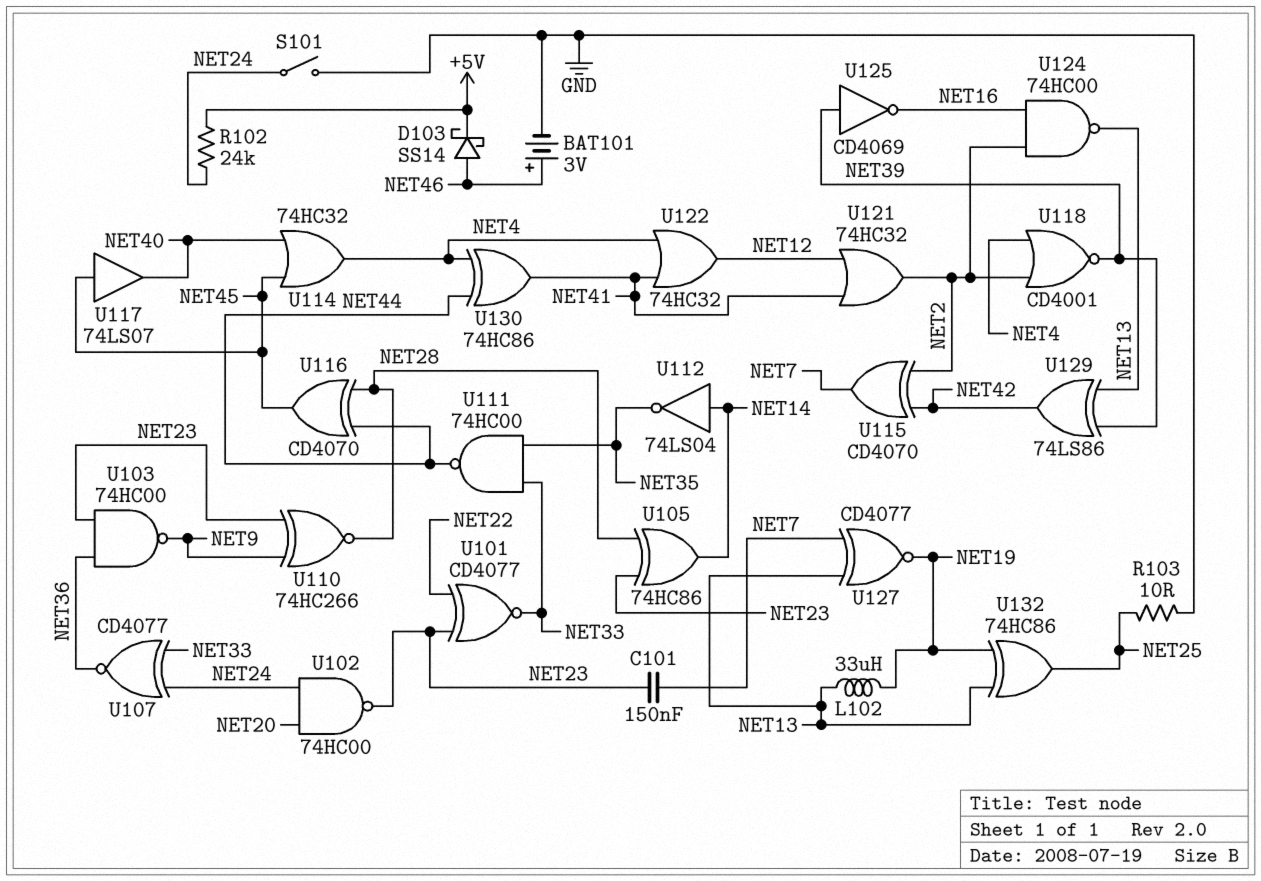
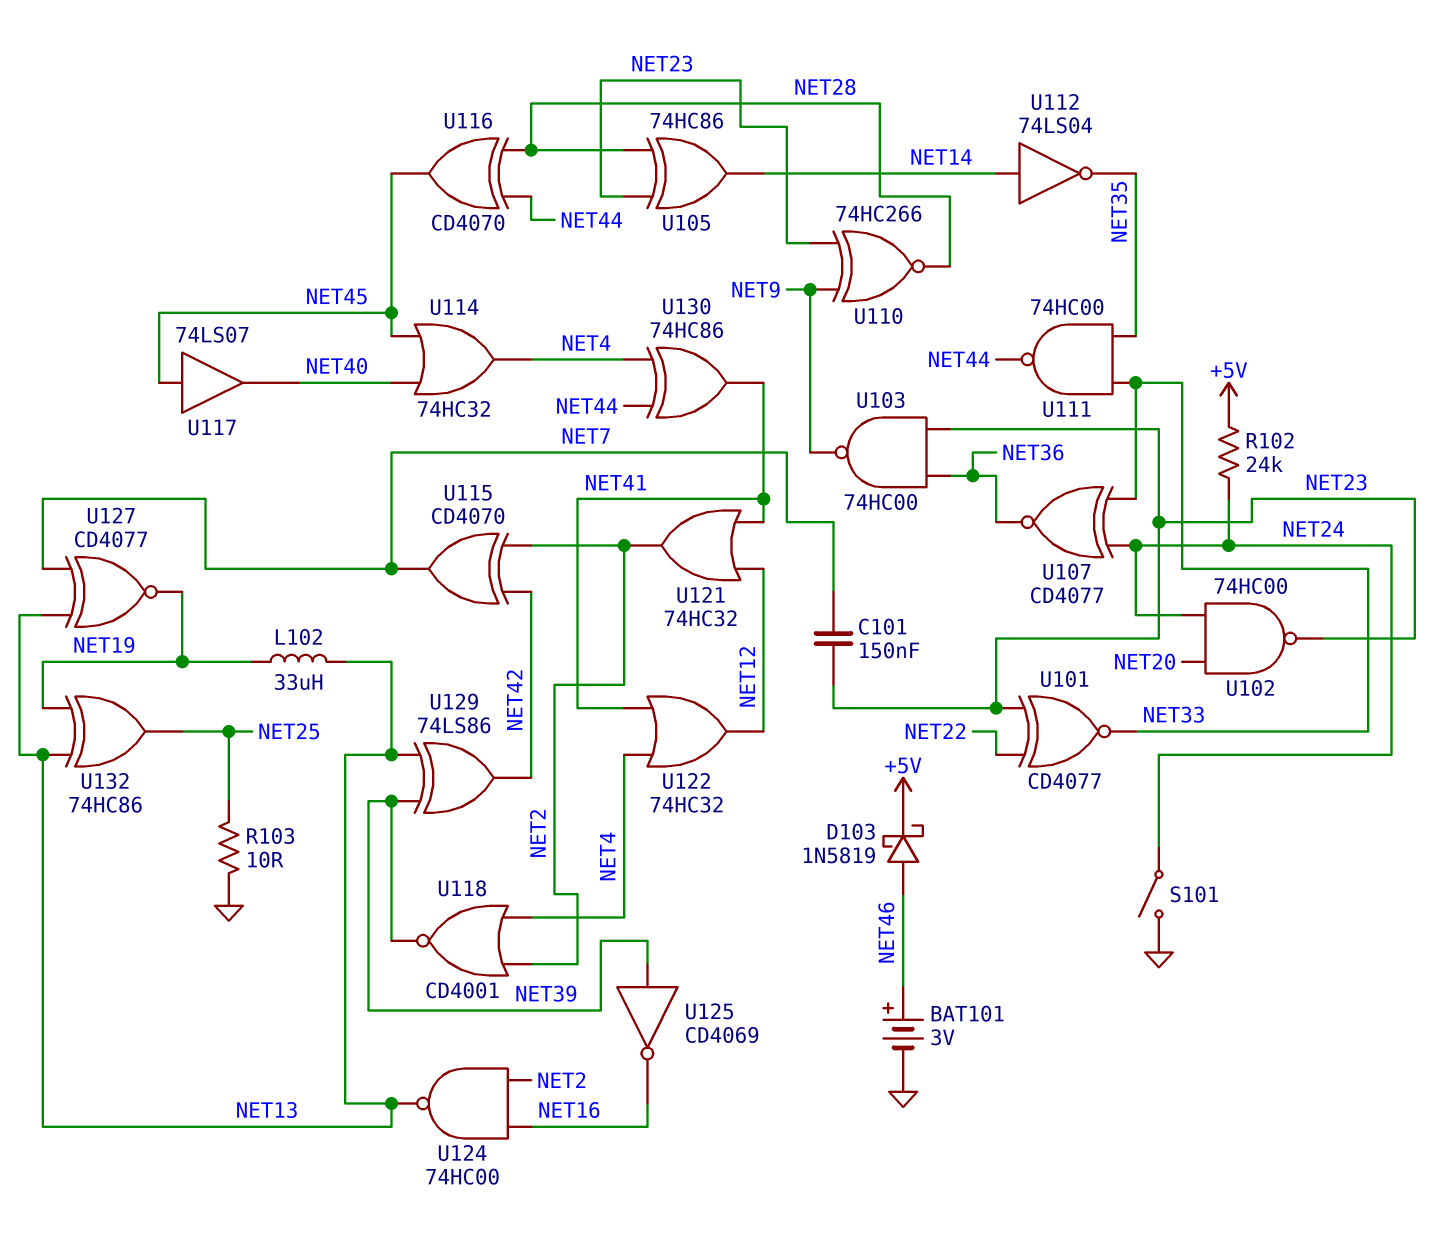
D103: schottky SS14 (A NET46, K +5V) -> schottky 1N5819 (A NET46, K +5V)

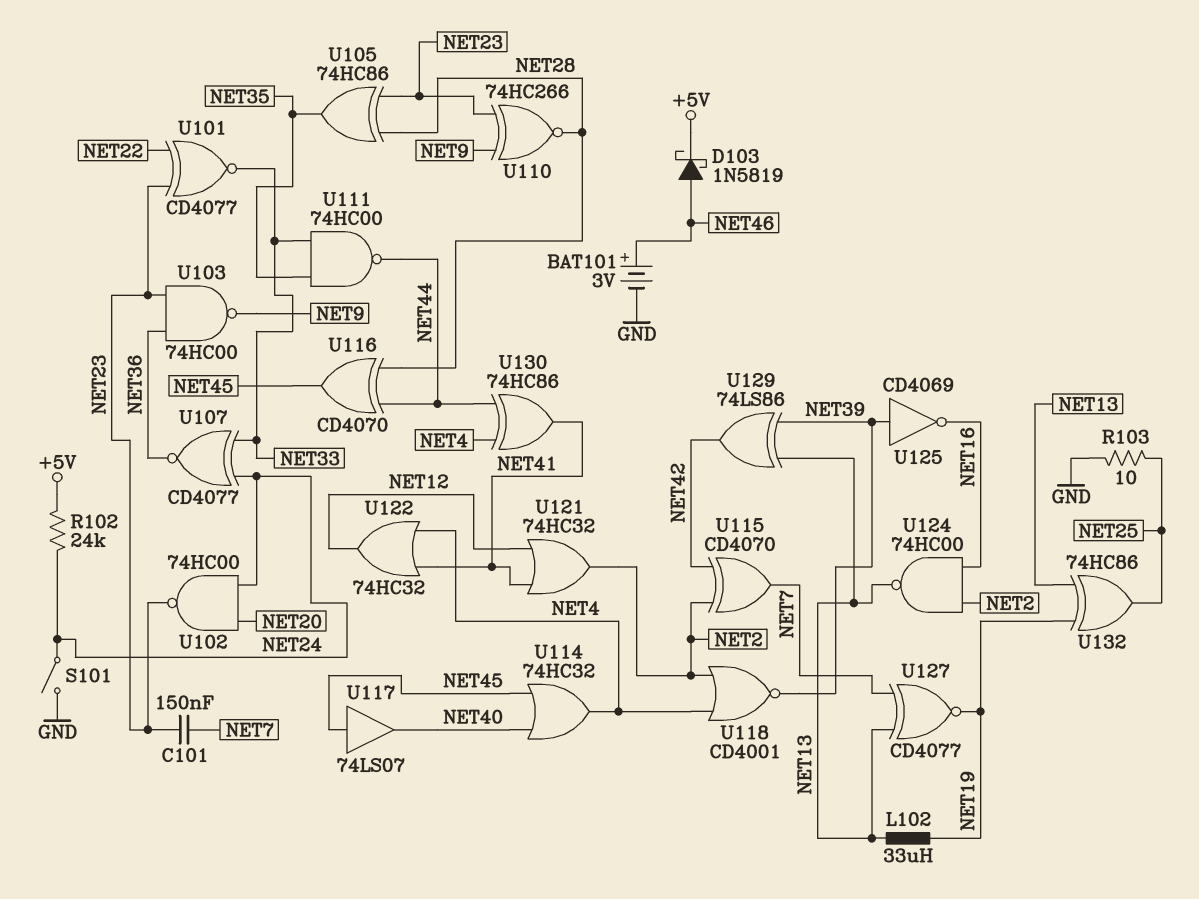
U105: XOR 74HC86 (in NET23, in NET28, out NET14) -> XOR 74HC86 (in NET23, in NET28, out NET35)
U112: NOT 74LS04 (in NET14, out NET35) -> none

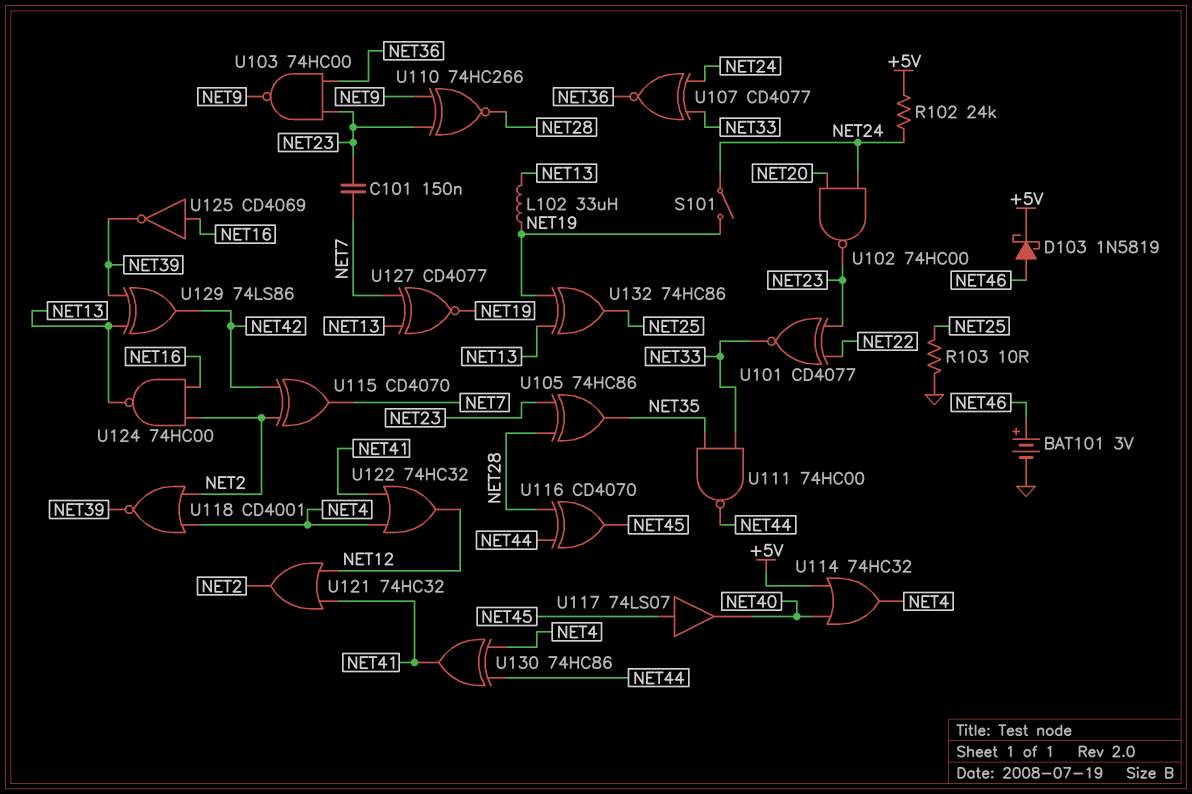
S101: switch (GND, NET24) -> switch (NET19, NET24)
U114: OR 74HC32 (in NET40, in NET45, out NET4) -> OR 74HC32 (in +5V, in NET40, out NET4)
U125: NOT CD4069 (in NET39, out NET16) -> NOT CD4069 (in NET16, out NET39)

